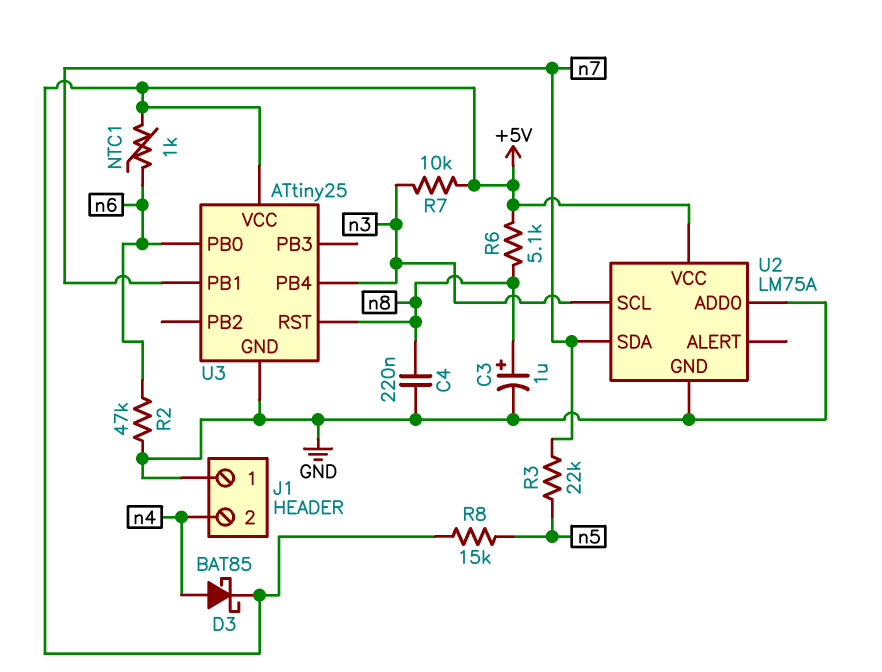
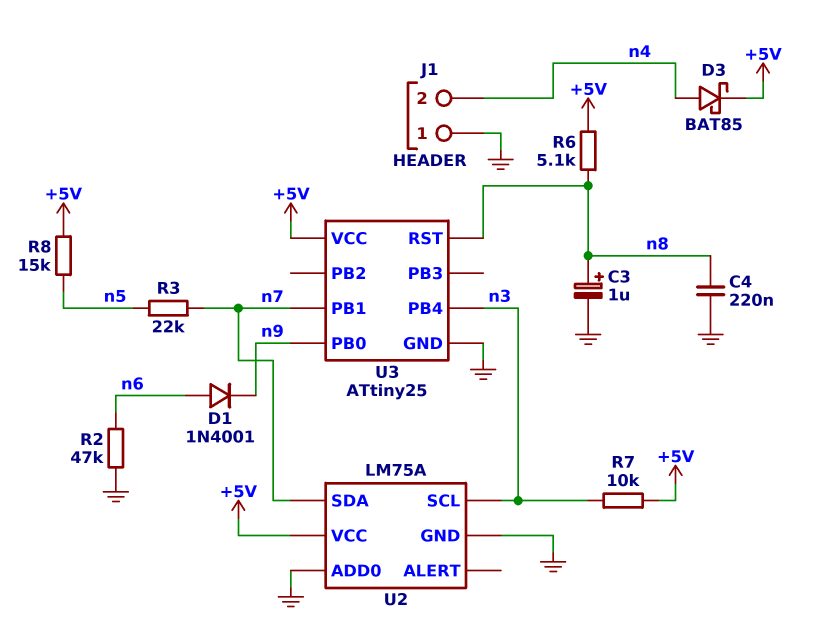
D1: none -> diode 1N4001 (A n6, K n9)
NTC1: 1k (+5V, n6) -> none
U3 pin PB0: n6 -> n9

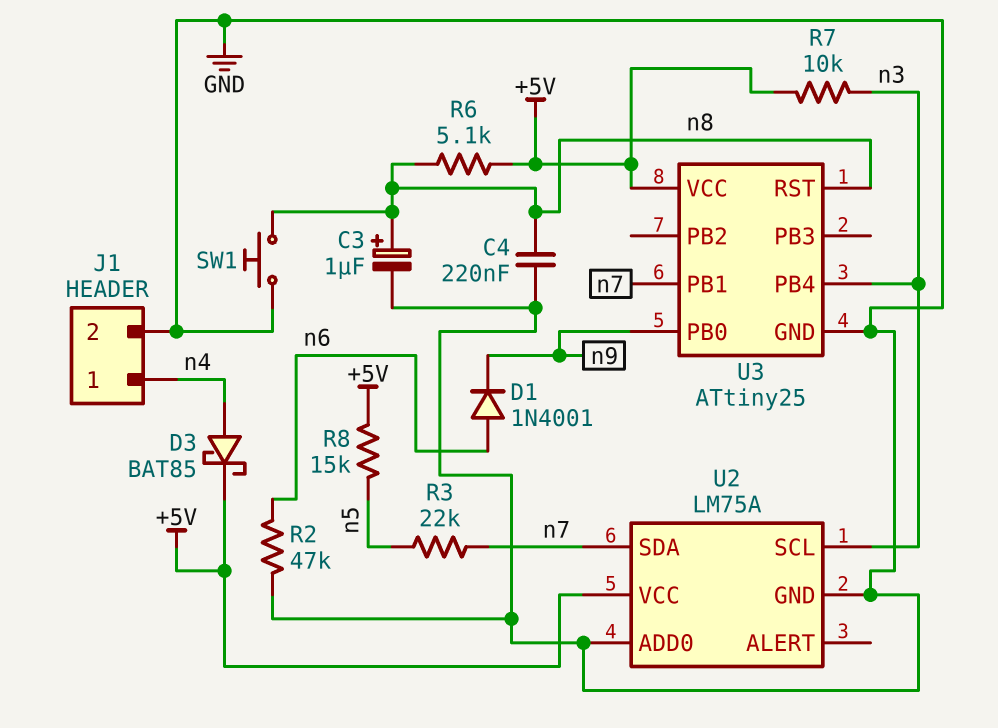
J1 pin 1: GND -> n4
J1 pin 2: n4 -> GND
SW1: none -> button (GND, n8)

